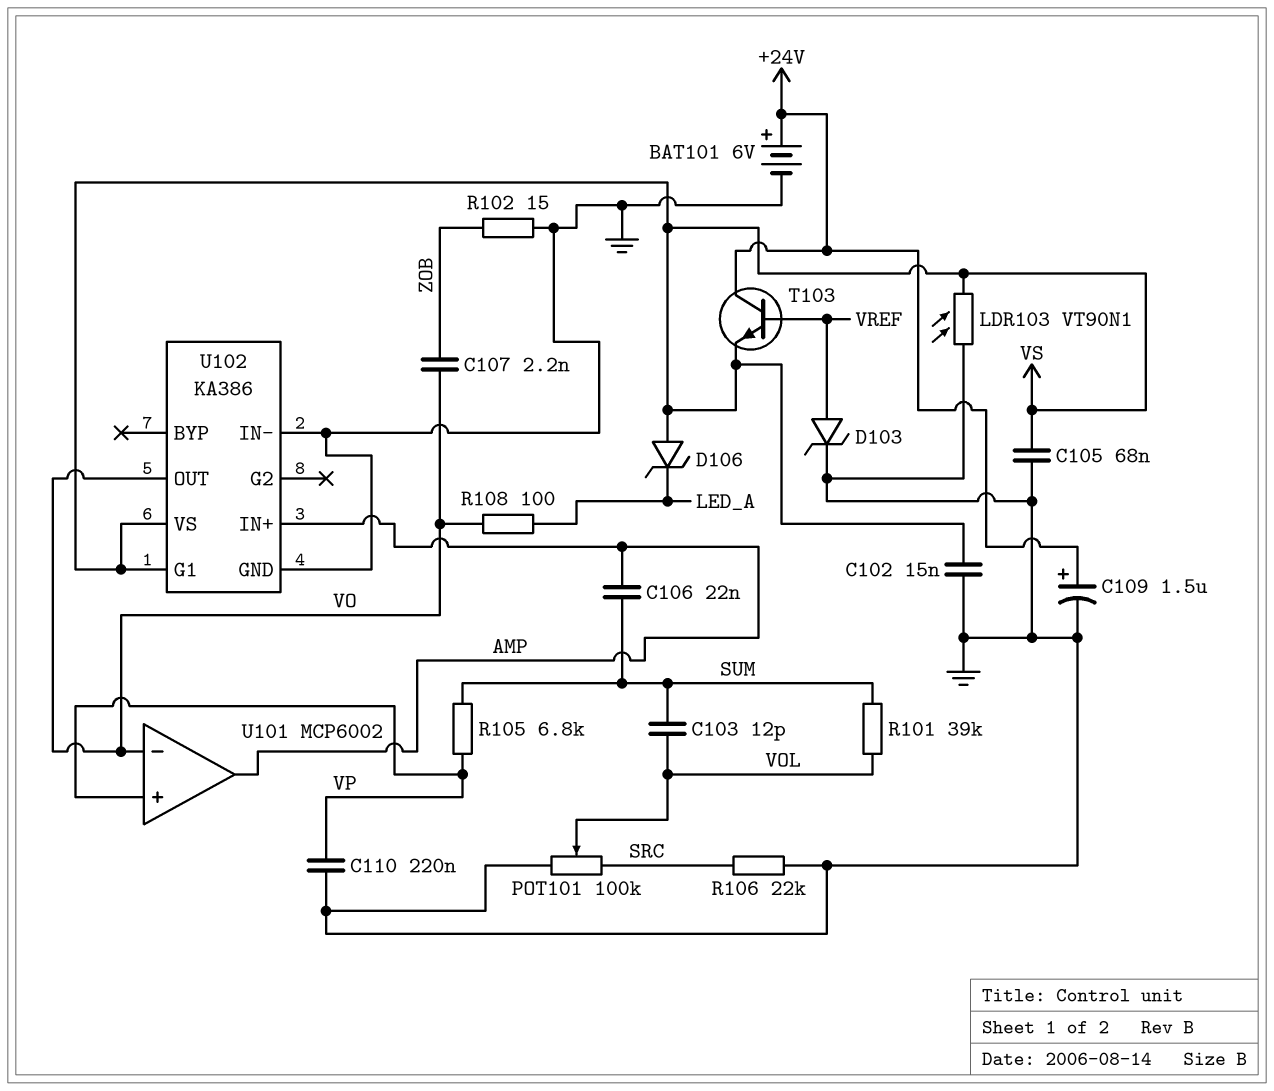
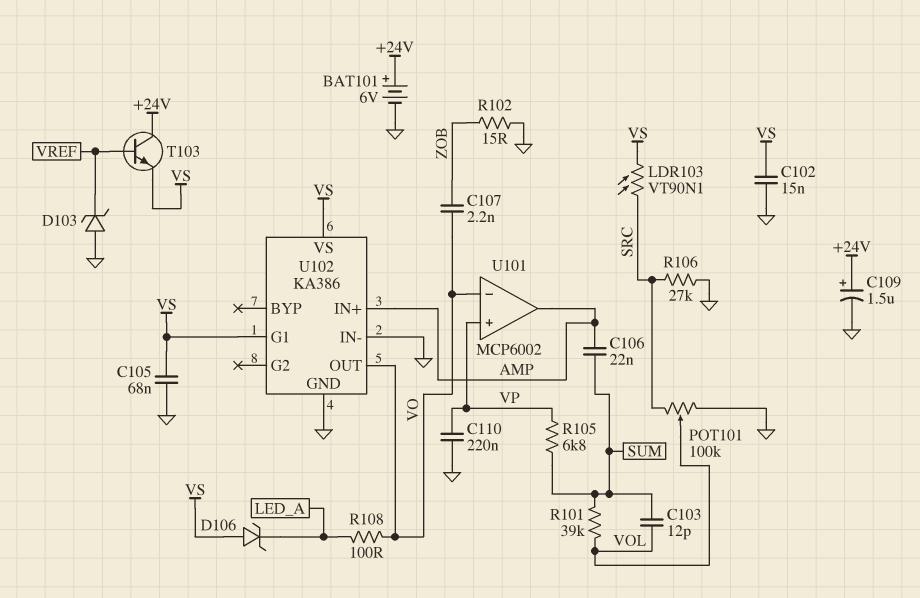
D103: zener (A VREF, K GND) -> zener (A GND, K VREF)
LDR103: VT90N1 (GND, VS) -> VT90N1 (SRC, VS)
R106: 22k (GND, SRC) -> 27k (GND, SRC)

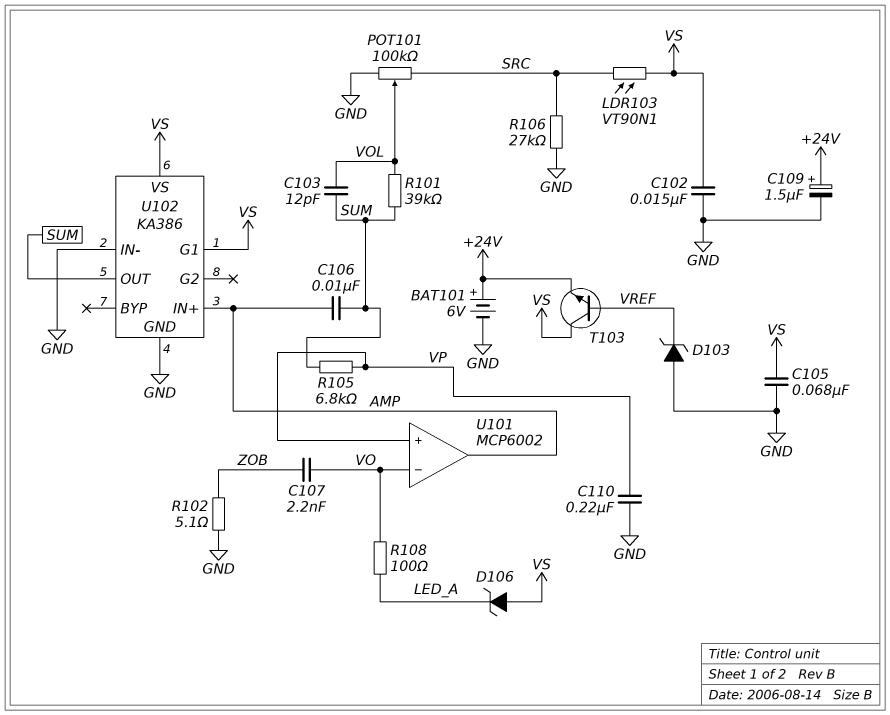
C106: 22nF (AMP, SUM) -> 10nF (AMP, SUM)
R102: 15 (GND, ZOB) -> 5.1 (GND, ZOB)
T103: NPN (B VREF, C +24V, E VS) -> NPN (B VREF, C VS, E +24V)
U102 pin OUT: VO -> SUM

